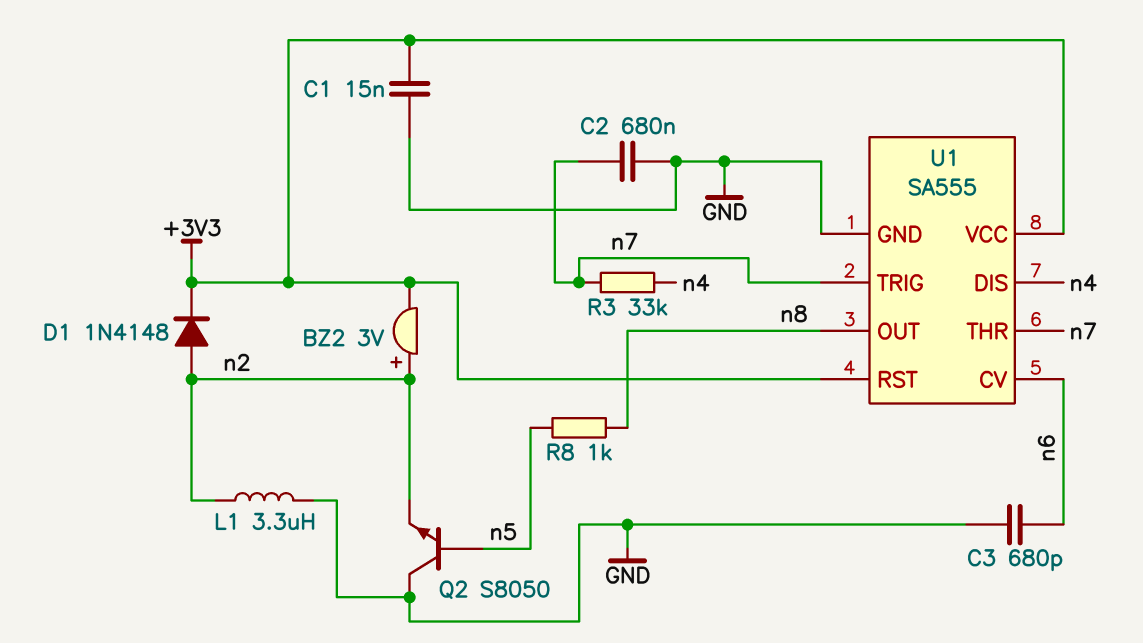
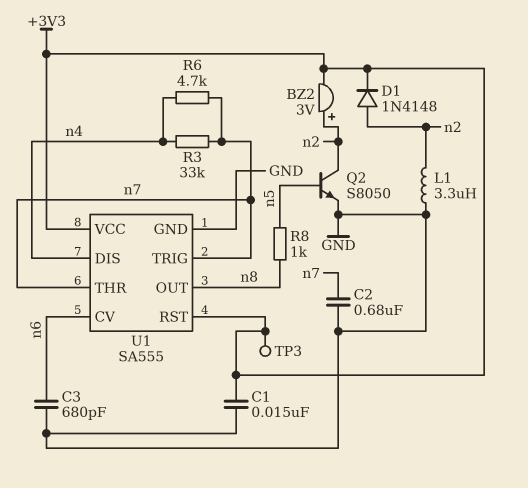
Q2: NPN S8050 (B n5, C GND, E n2) -> NPN S8050 (B n5, C n2, E GND)
R6: none -> 4.7k (n4, n7)
TP3: none -> test point (+3V3)

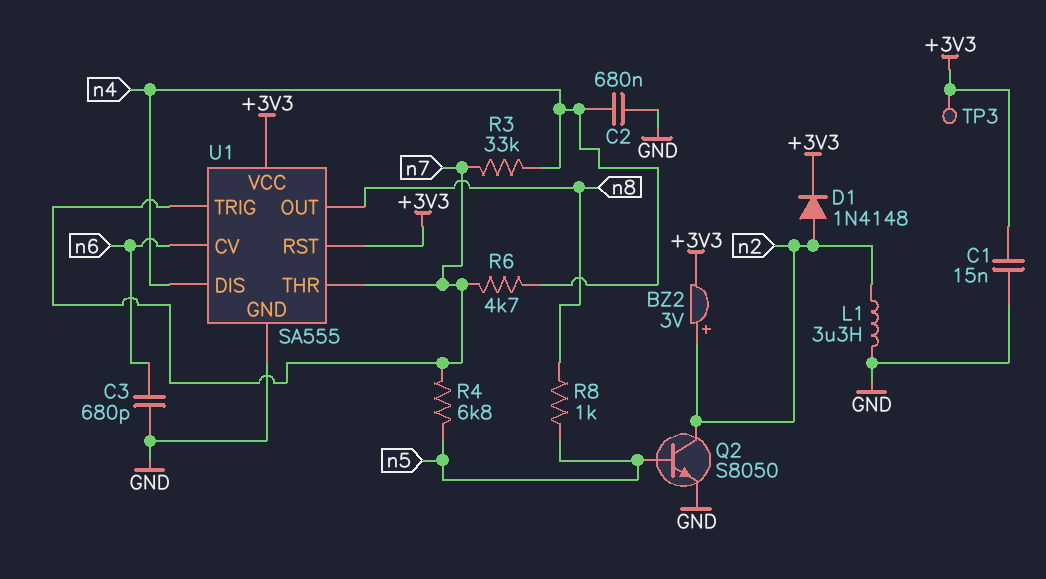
C2: 680nF (GND, n7) -> 680nF (GND, n4)
R4: none -> 6.8k (n5, n7)

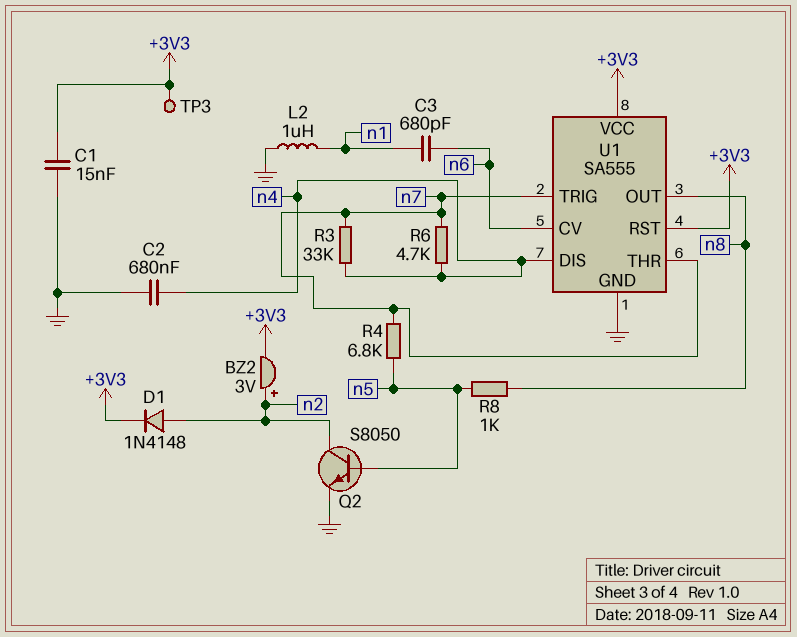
C3: 680pF (GND, n6) -> 680pF (n1, n6)
L1: 3.3uH (GND, n2) -> none
L2: none -> 1uH (GND, n1)

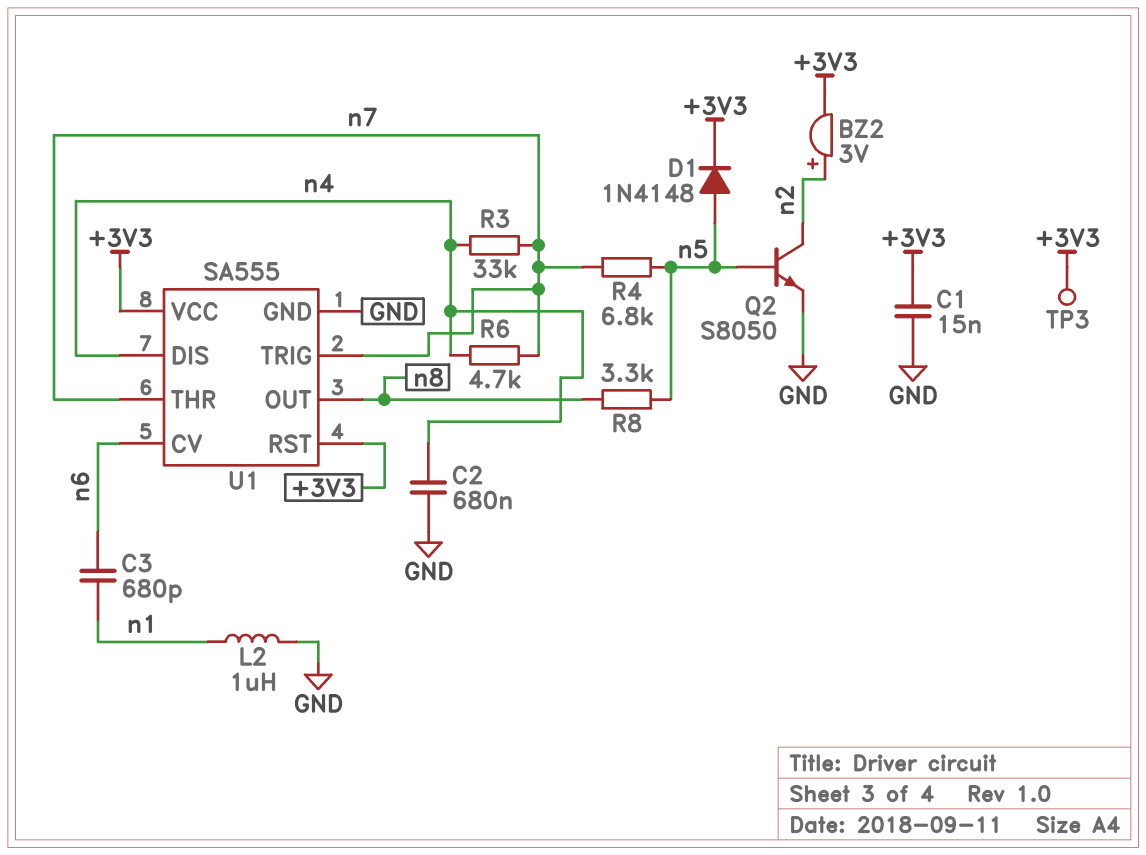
D1: diode 1N4148 (A n2, K +3V3) -> diode 1N4148 (A n5, K +3V3)
R8: 1k (n5, n8) -> 3.3k (n5, n8)

